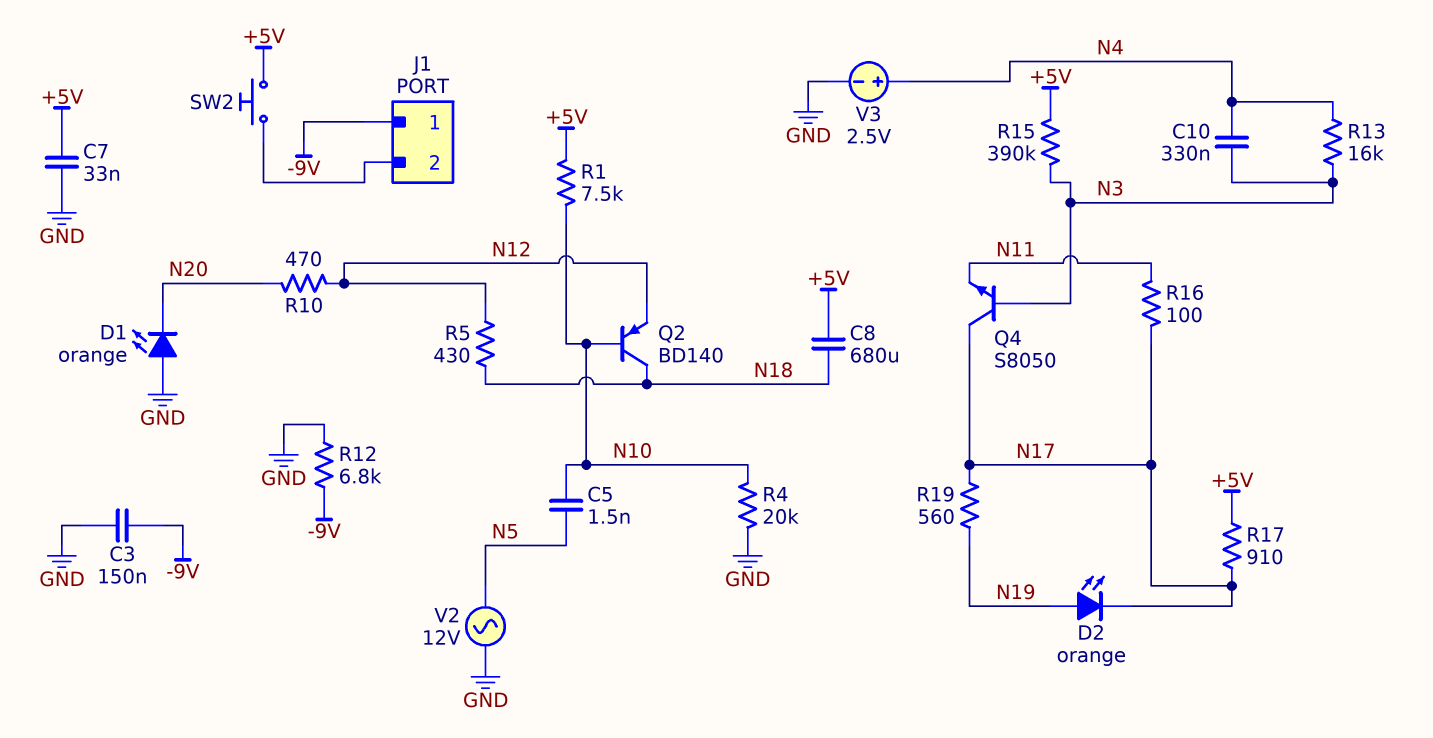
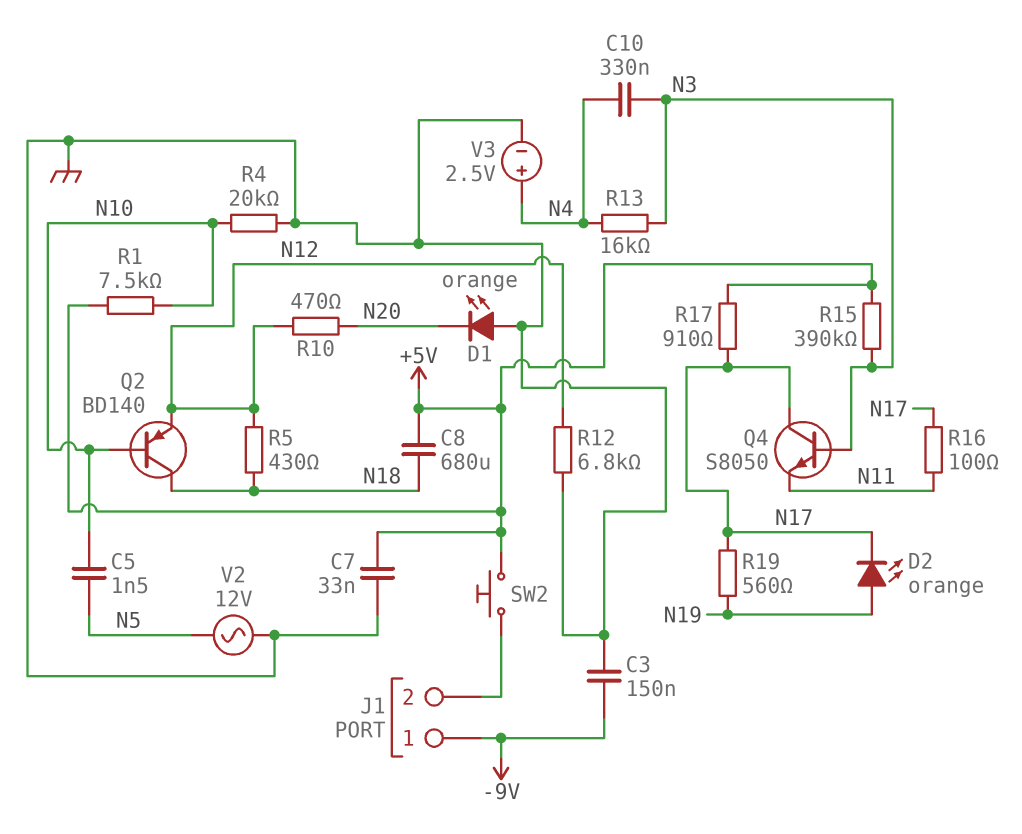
R12: 6.8k (-9V, GND) -> 6.8k (GND, N12)

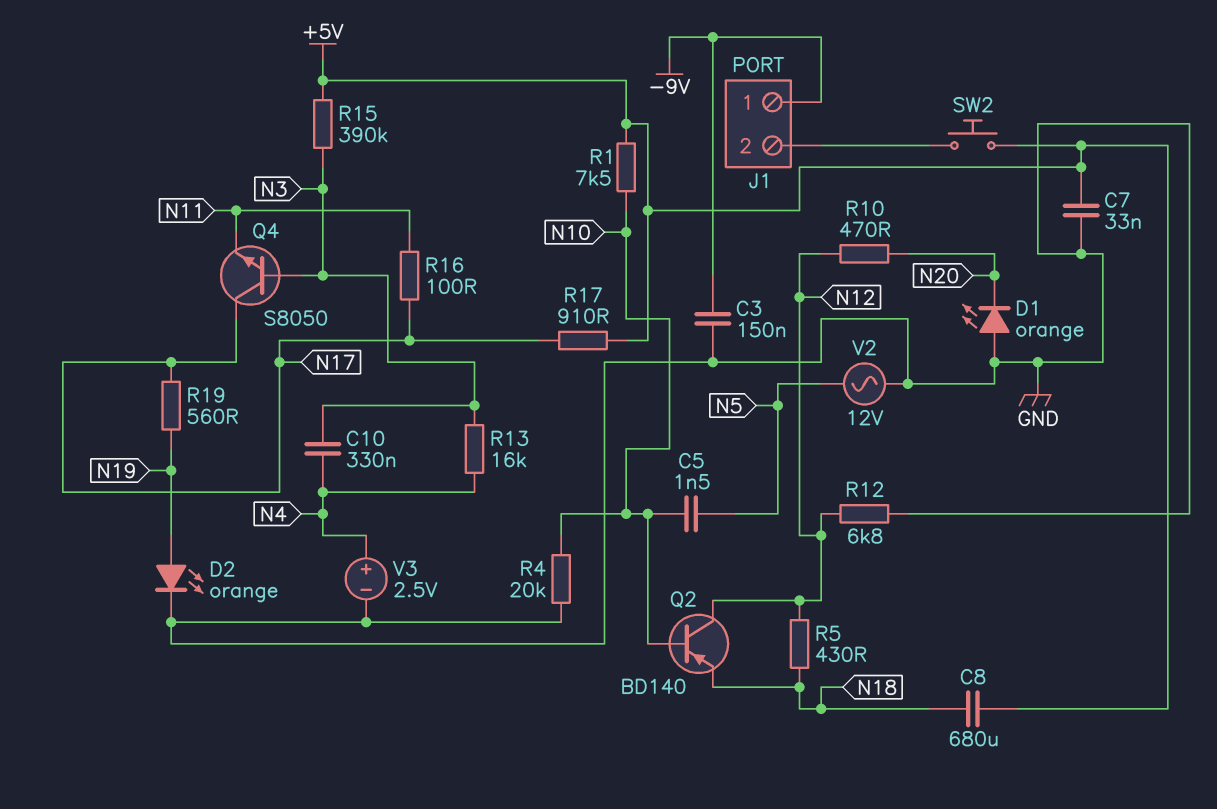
D2: LED orange (A N19, K N17) -> LED orange (A N19, K GND)
Q2: PNP BD140 (B N10, C N18, E N12) -> PNP BD140 (B N10, C N12, E N18)

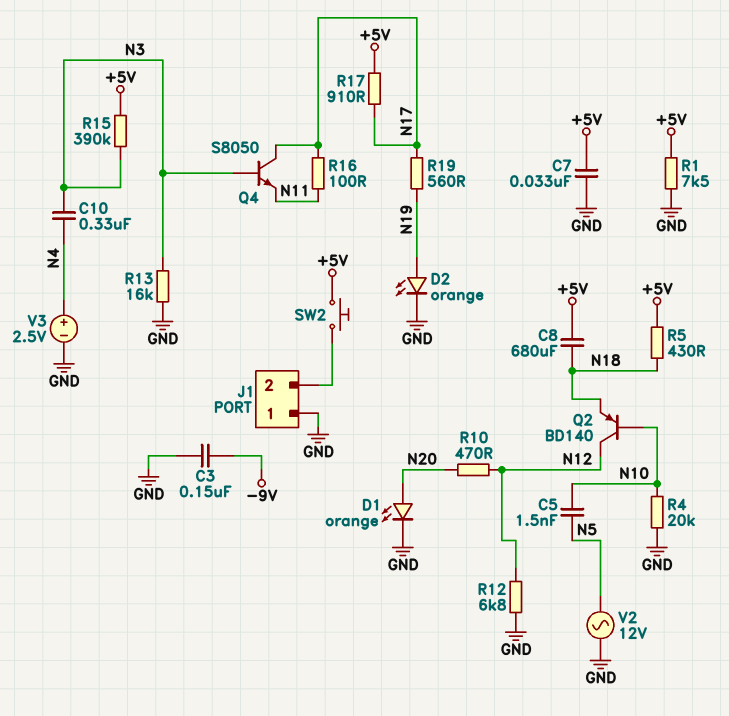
D1: LED orange (A GND, K N20) -> LED orange (A N20, K GND)
J1 pin 1: -9V -> GND
R1: 7.5k (+5V, N10) -> 7.5k (+5V, GND)
R5: 430 (N12, N18) -> 430 (+5V, N18)
R13: 16k (N3, N4) -> 16k (GND, N3)

